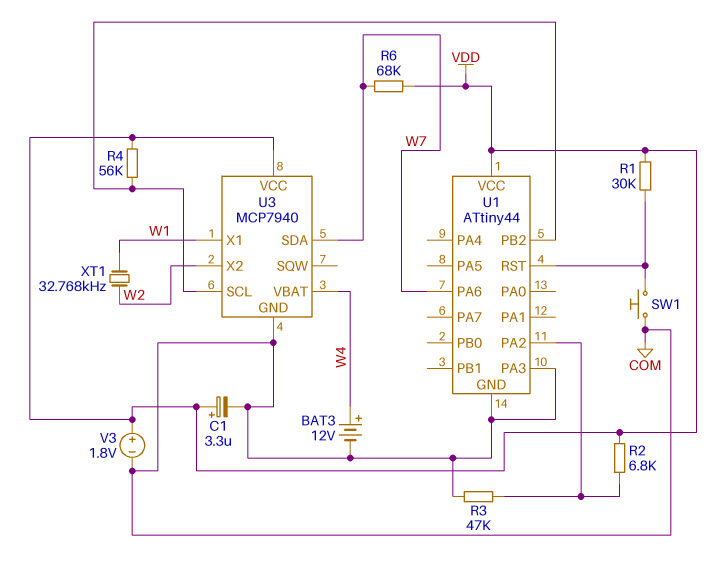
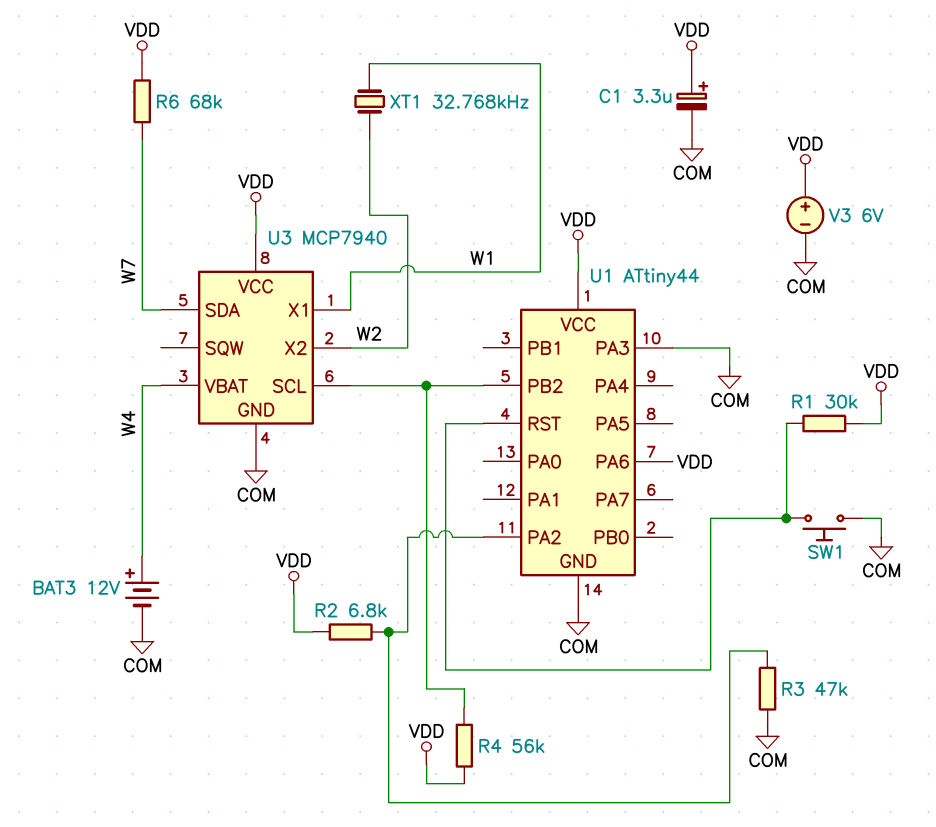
U1 pin PA6: W7 -> VDD
V3: 1.8V (plus VDD, minus COM) -> 6V (plus VDD, minus COM)

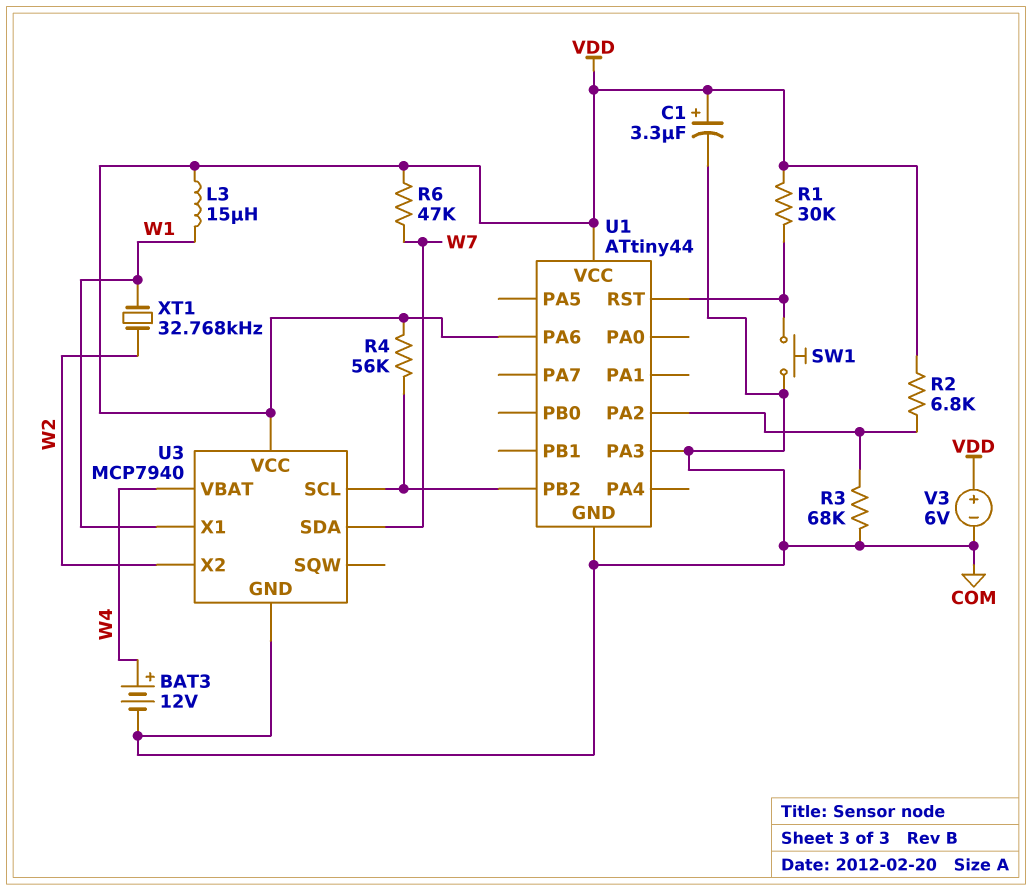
L3: none -> 15uH (VDD, W1)
R3: 47k (COM, U1/PA2) -> 68k (COM, U1/PA2)
R6: 68k (VDD, W7) -> 47k (VDD, W7)

